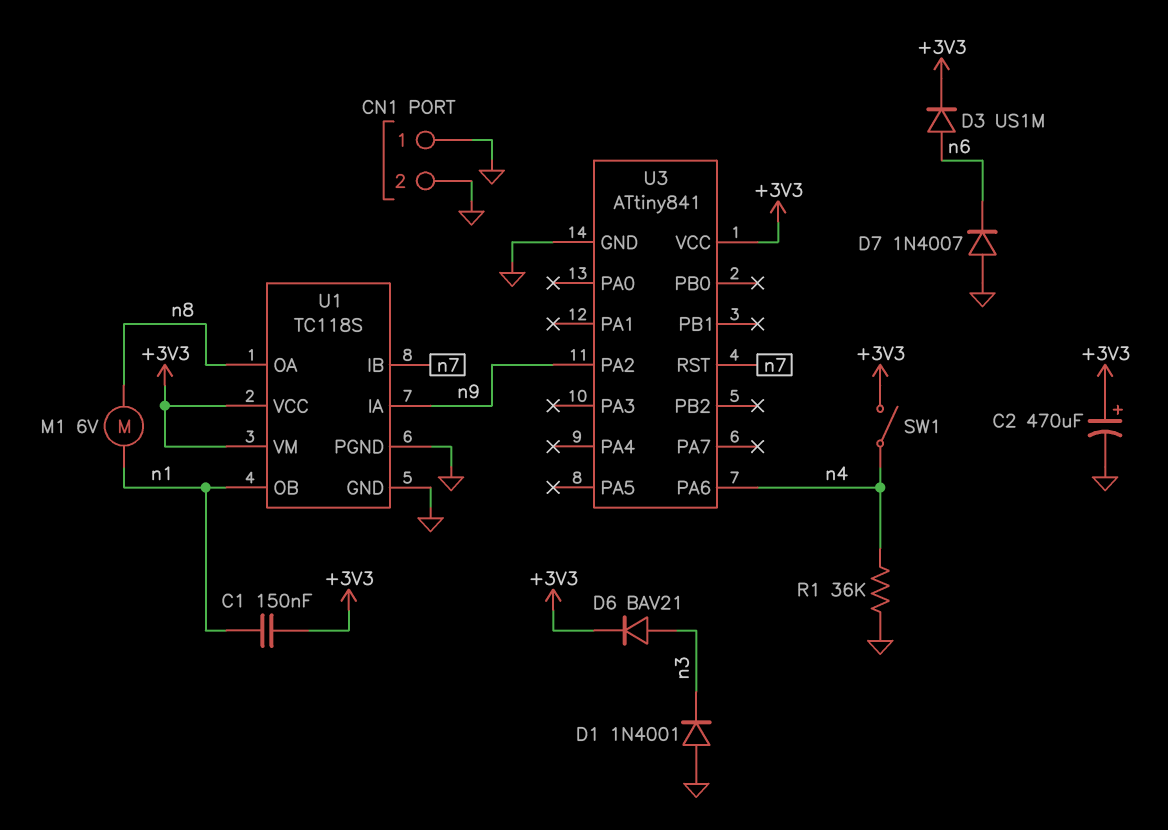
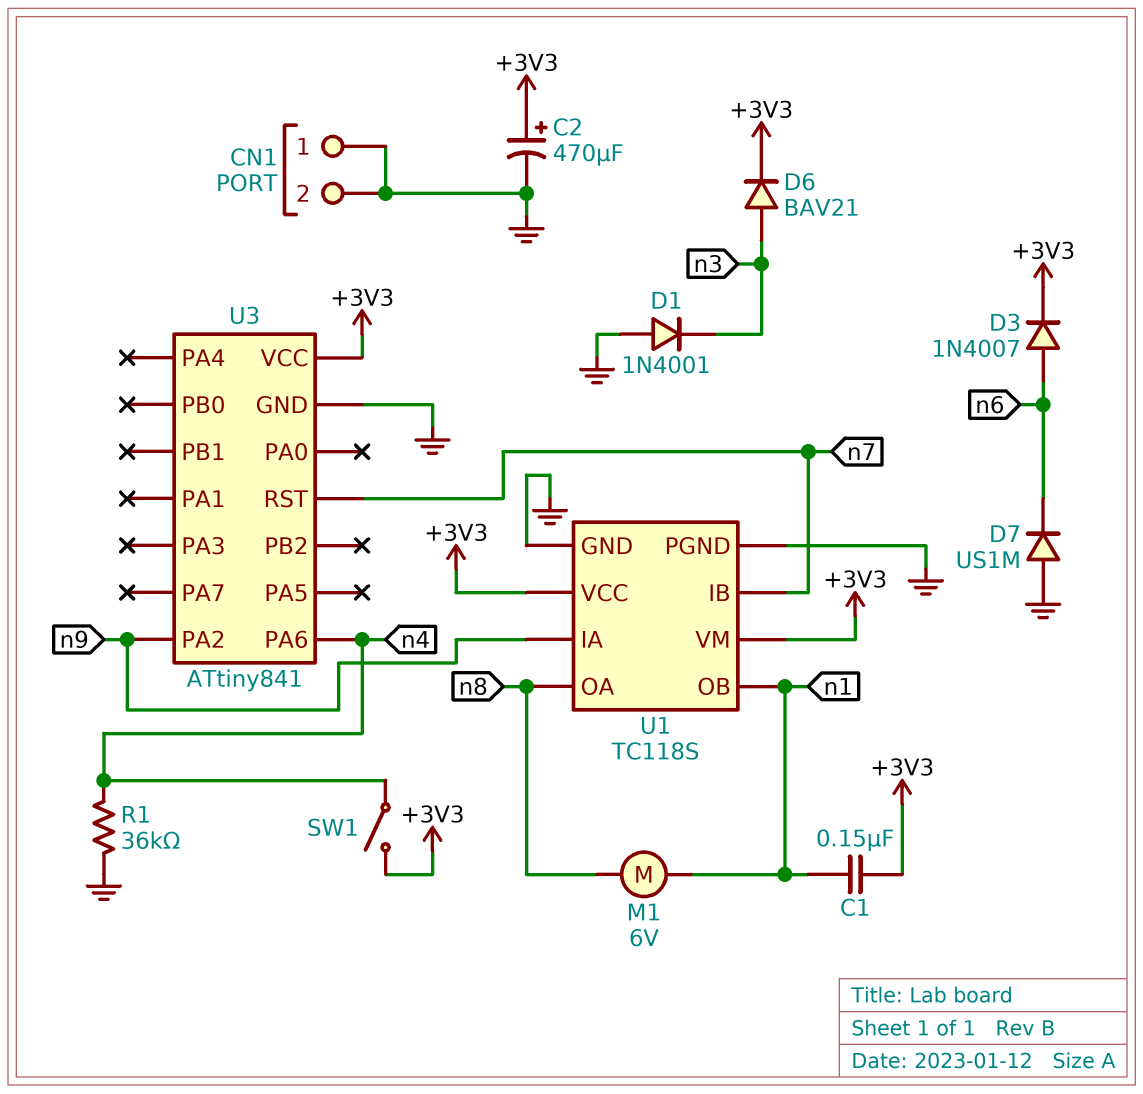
D3: diode US1M (A n6, K +3V3) -> diode 1N4007 (A n6, K +3V3)
D7: diode 1N4007 (A GND, K n6) -> diode US1M (A GND, K n6)

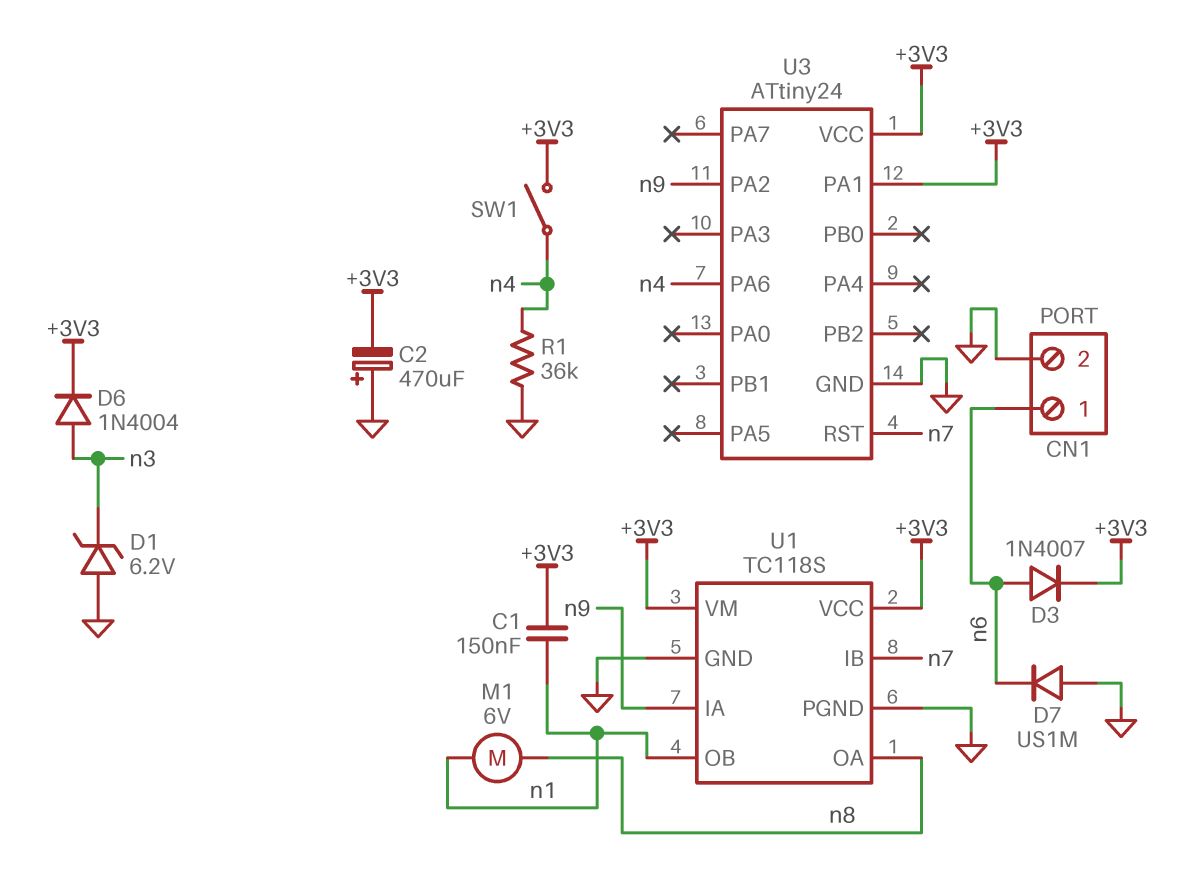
C2: 470uF (plus +3V3, minus GND) -> 470uF (plus GND, minus +3V3)
CN1 pin 1: GND -> n6
D1: diode 1N4001 (A GND, K n3) -> zener 6.2V (A GND, K n3)
D6: diode BAV21 (A n3, K +3V3) -> diode 1N4004 (A n3, K +3V3)
U3: ATtiny841 -> ATtiny24
U3 pin PA1: none -> +3V3

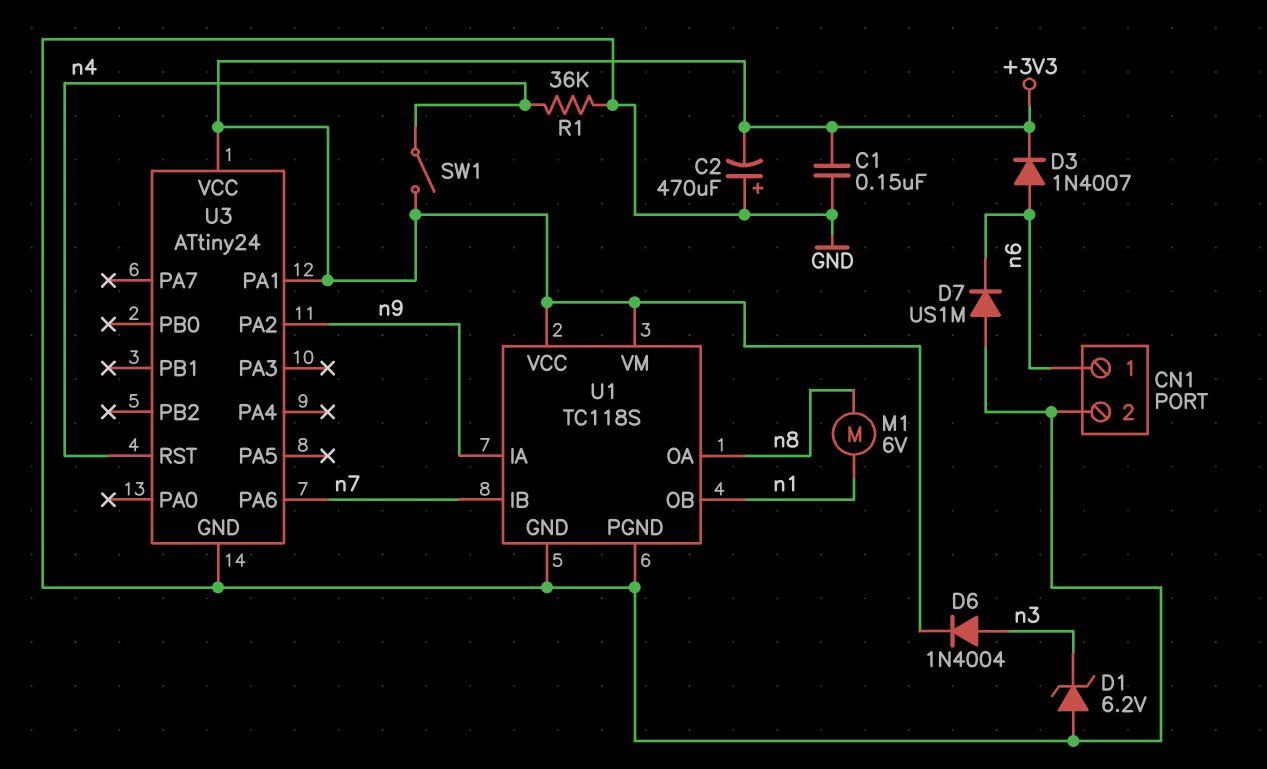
C1: 150nF (+3V3, n1) -> 150nF (+3V3, GND)
U3 pin PA6: n4 -> n7
U3 pin RST: n7 -> n4

